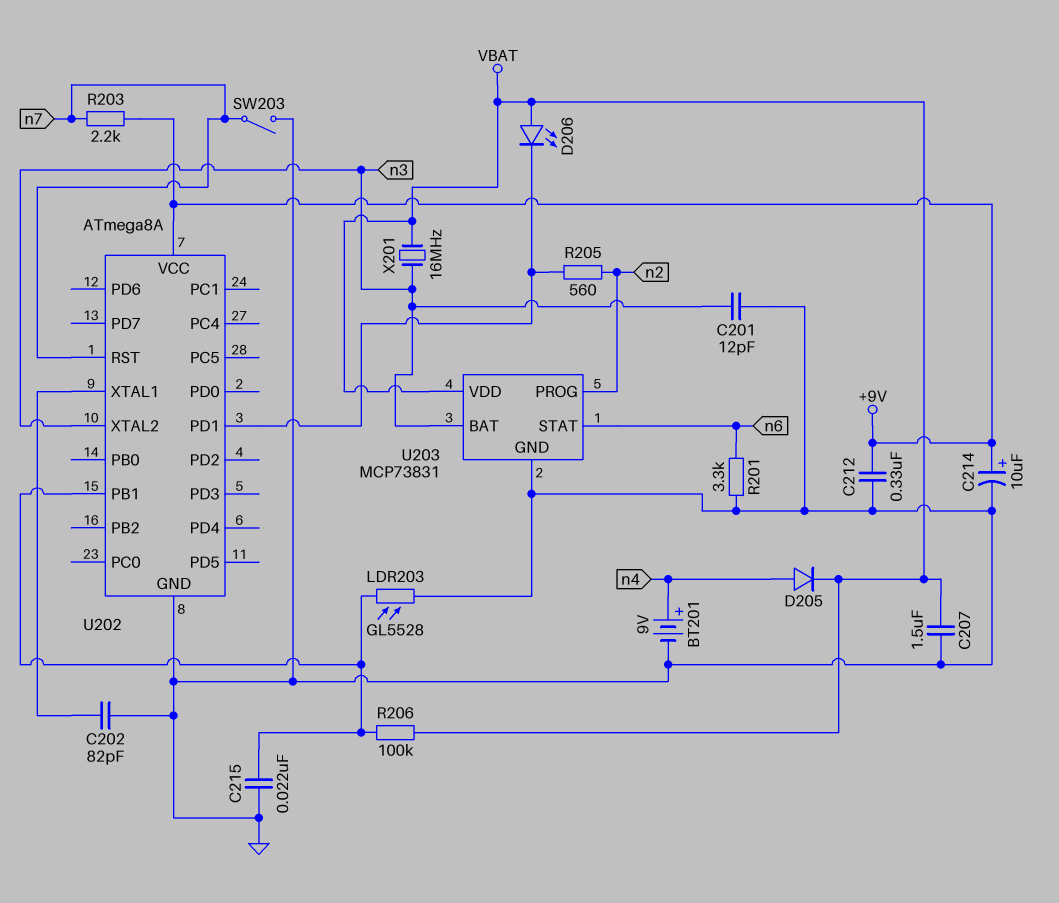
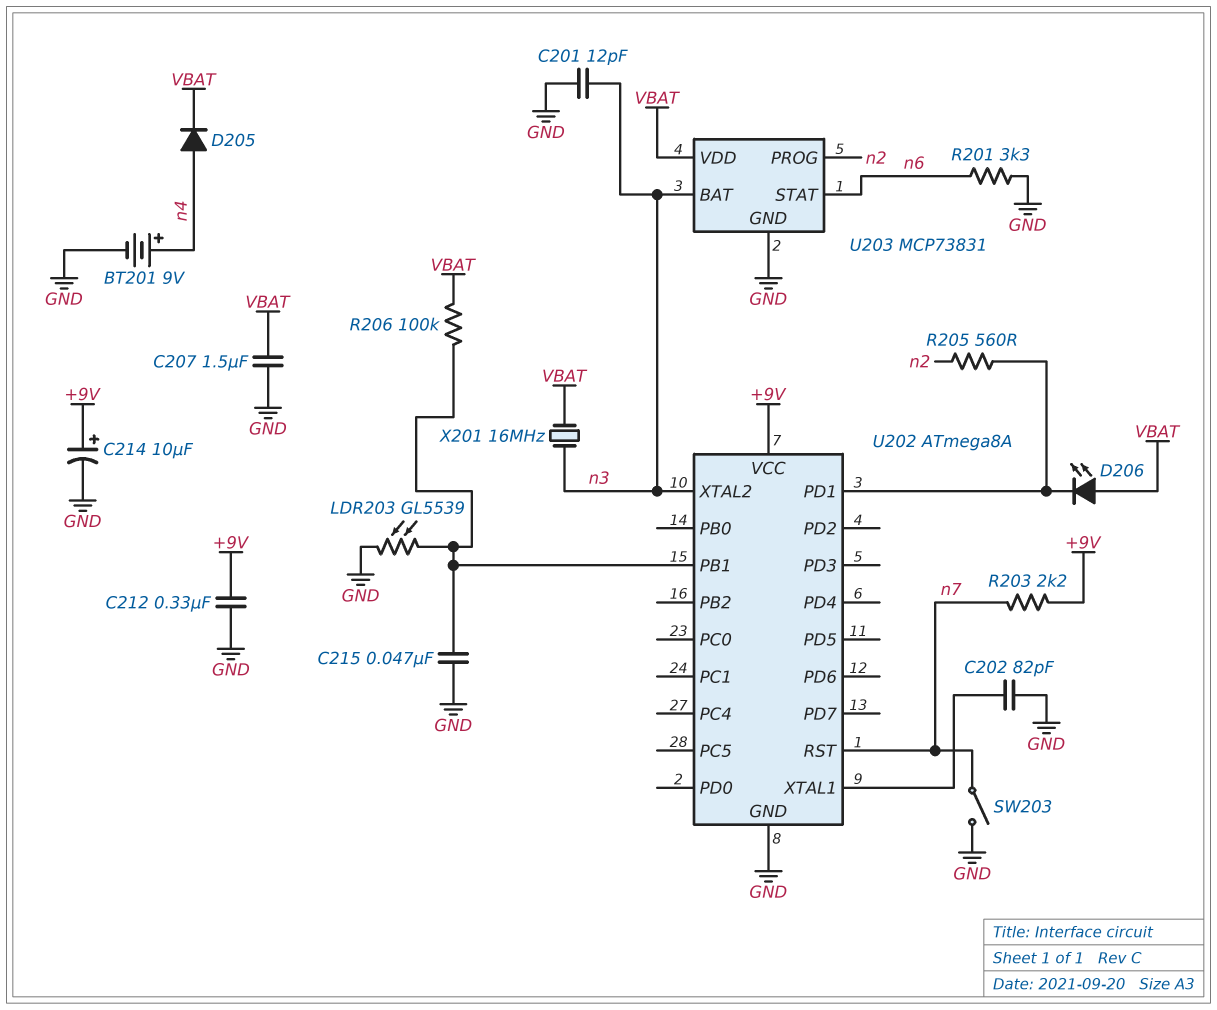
C215: 22nF (GND, U202/PB1) -> 47nF (GND, U202/PB1)
LDR203: GL5528 (GND, U202/PB1) -> GL5539 (GND, U202/PB1)

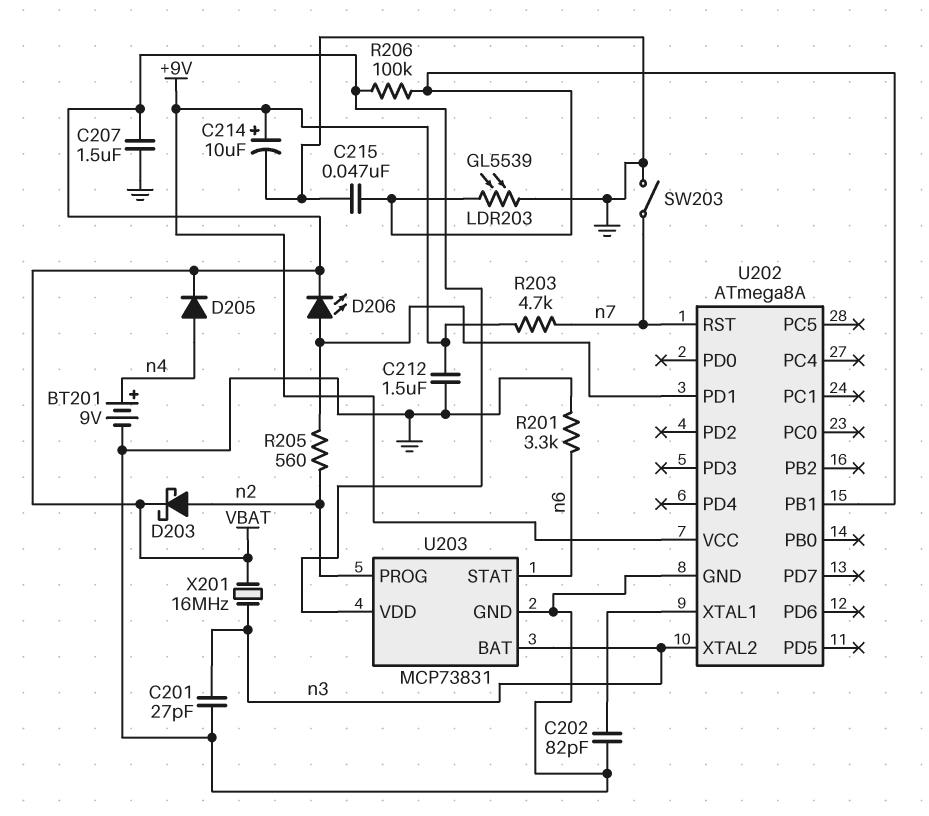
C201: 12pF (GND, n3) -> 27pF (GND, n3)
C212: 330nF (+9V, GND) -> 1.5uF (+9V, GND)
D203: none -> schottky (A n2, K VBAT)
D206: LED (A VBAT, K U202/PD1) -> LED (A U202/PD1, K VBAT)
R203: 2.2k (+9V, n7) -> 4.7k (+9V, n7)

